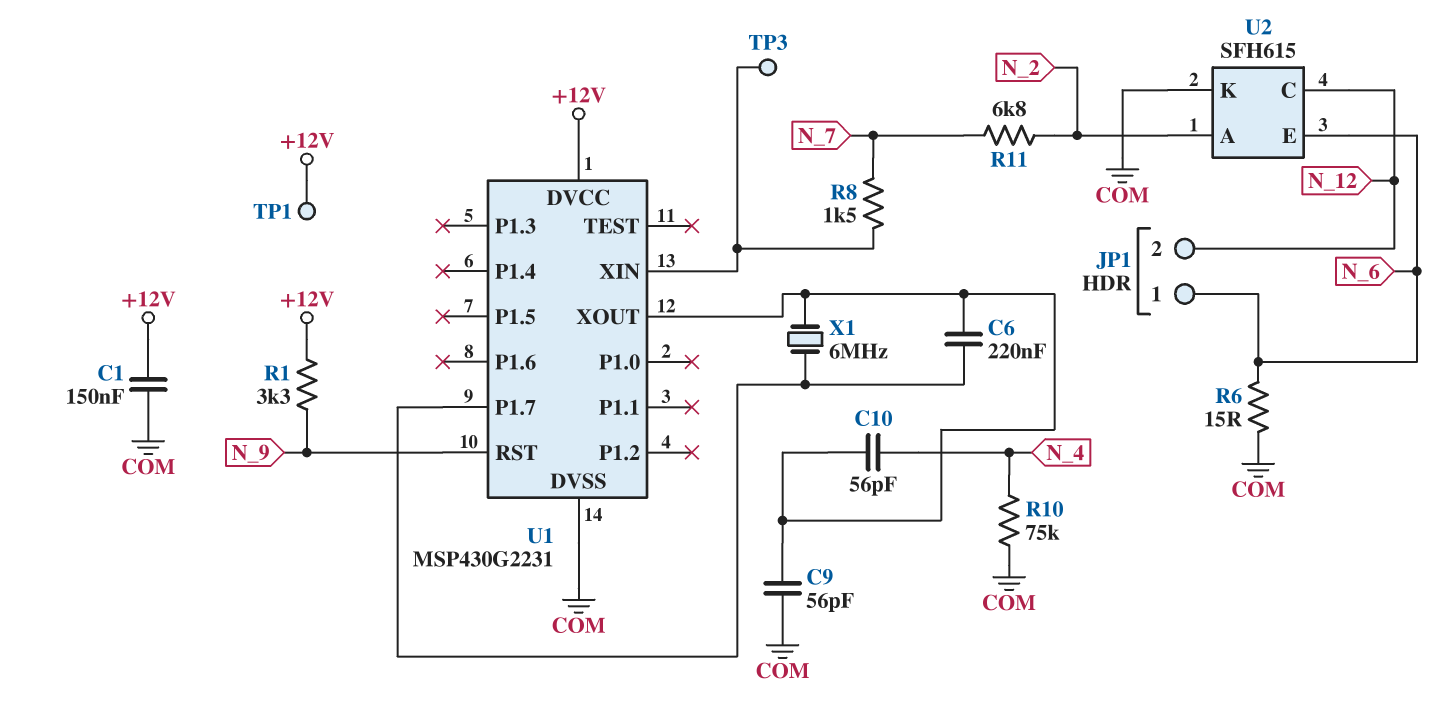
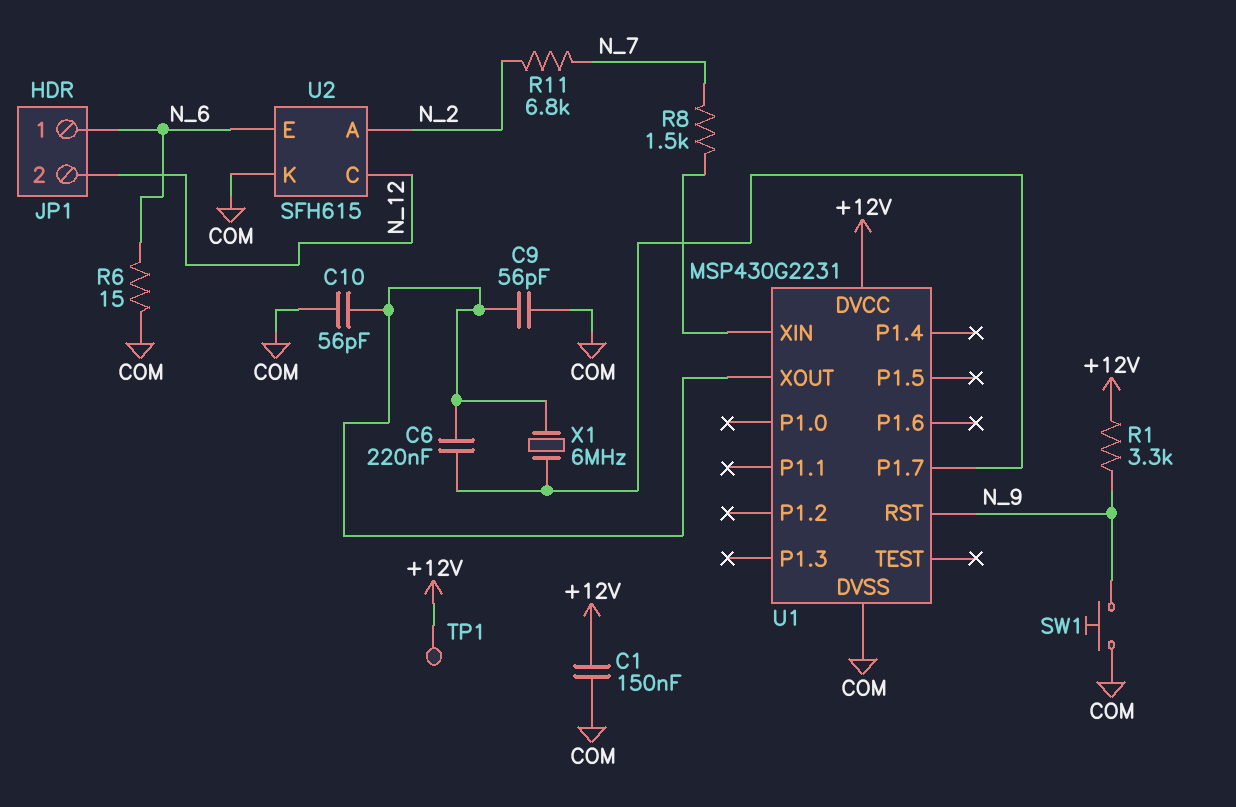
C10: 56pF (N_4, U1/XOUT) -> 56pF (COM, U1/XOUT)
R10: 75k (COM, N_4) -> none
SW1: none -> button (COM, N_9)
TP3: test point (U1/XIN) -> none

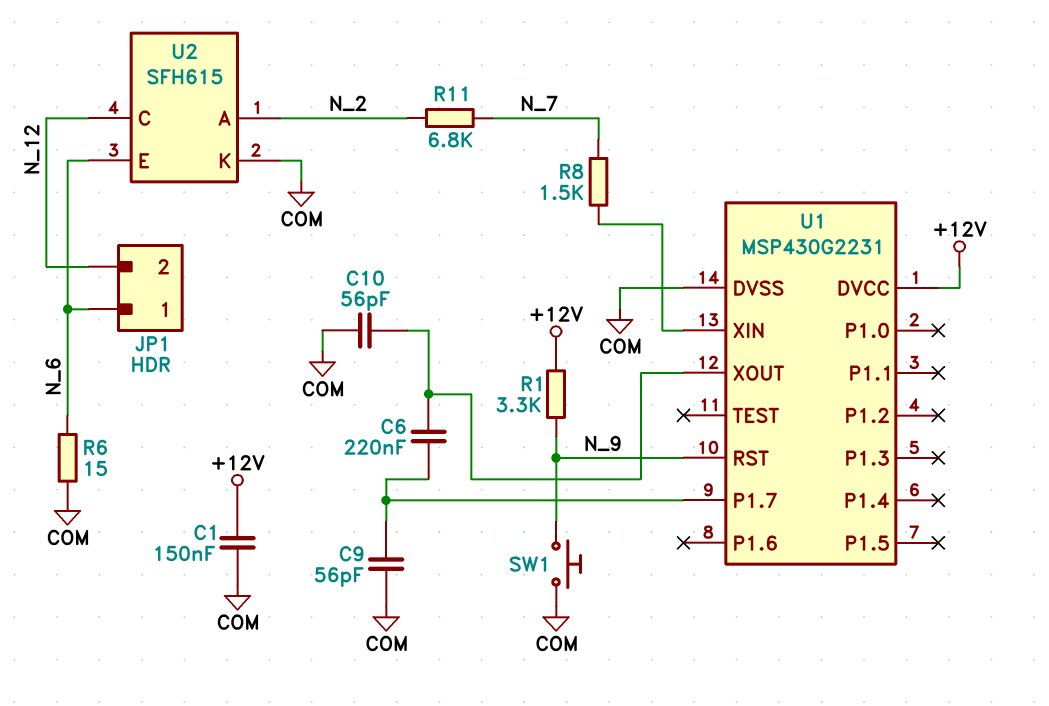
C9: 56pF (COM, U1/XOUT) -> 56pF (COM, U1/P1.7)
TP1: test point (+12V) -> none
X1: 6MHz (U1/P1.7, U1/XOUT) -> none

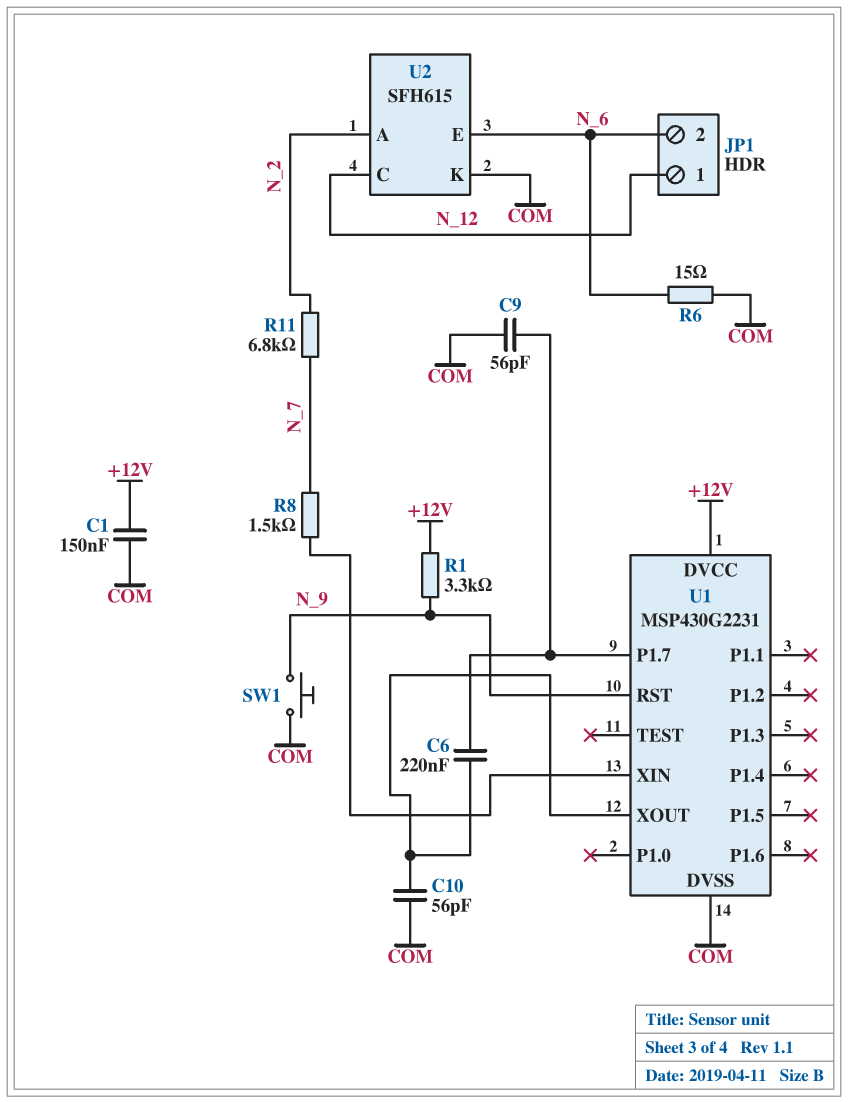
JP1 pin 1: N_6 -> N_12
JP1 pin 2: N_12 -> N_6

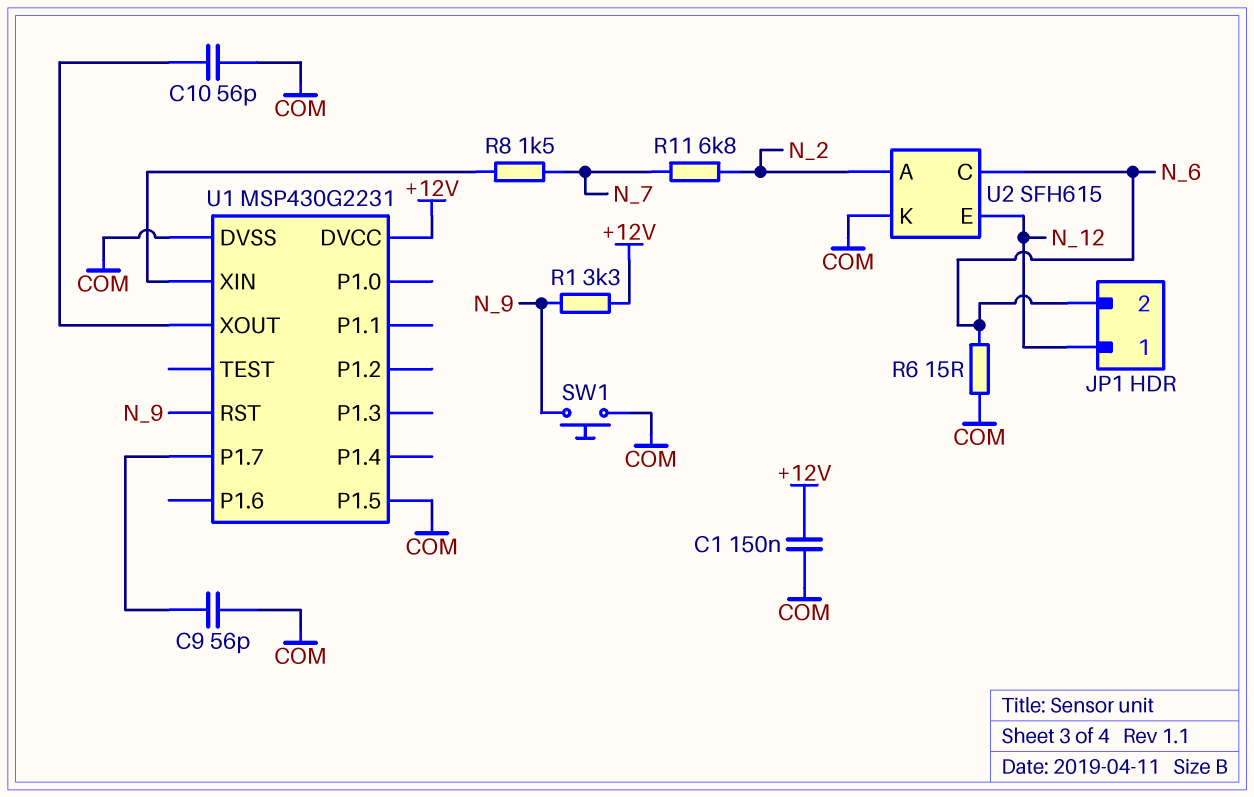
C6: 220nF (U1/P1.7, U1/XOUT) -> none
U1 pin P1.5: none -> COM
U2 pin C: N_12 -> N_6
U2 pin E: N_6 -> N_12

